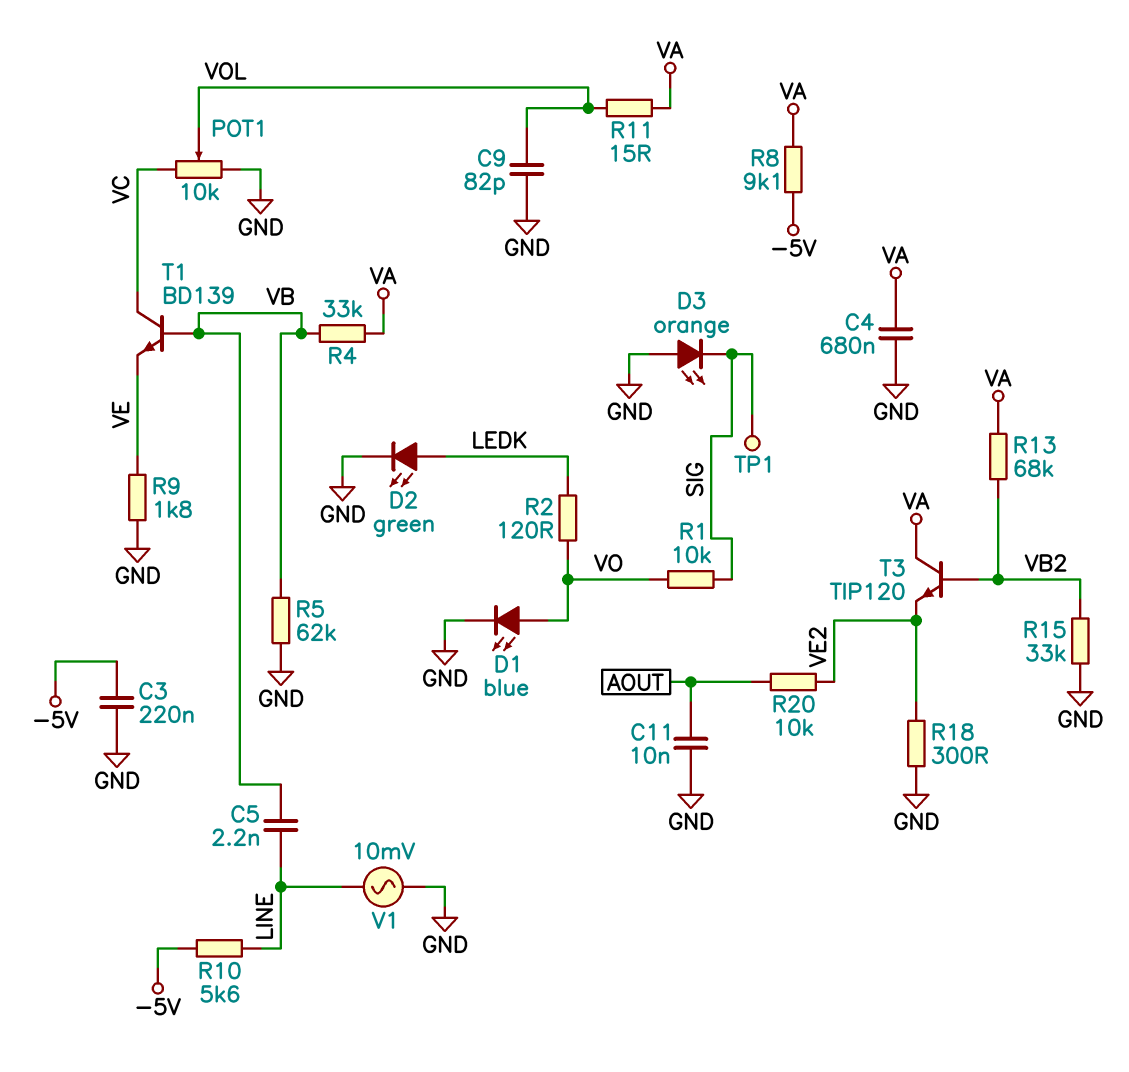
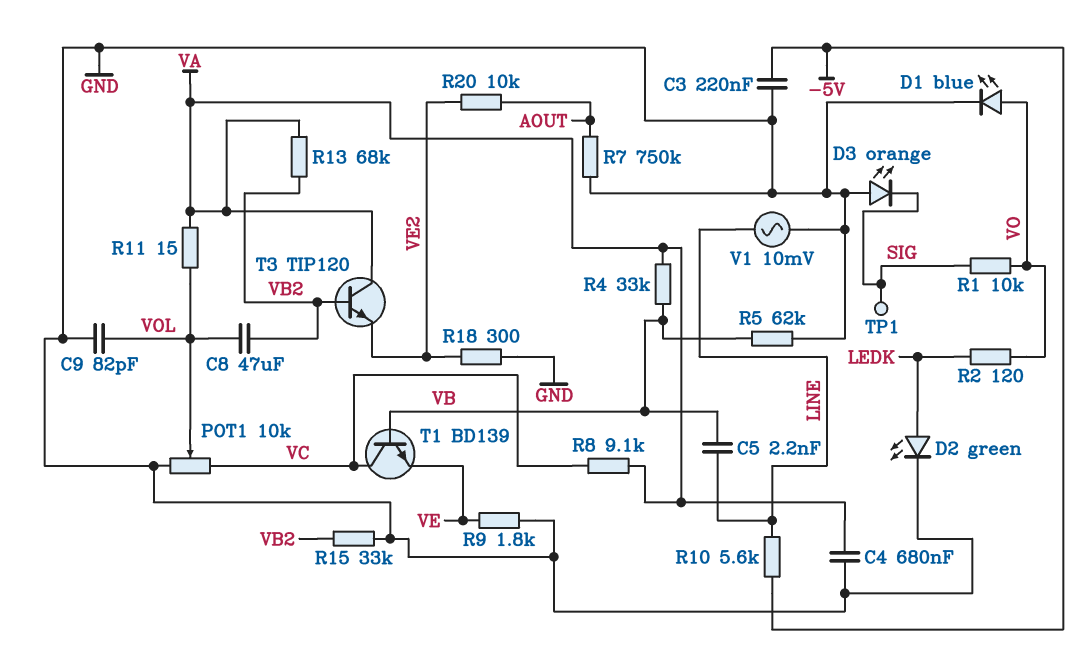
C8: none -> 47uF (VB2, VOL)
C11: 10nF (AOUT, GND) -> none
R7: none -> 750k (AOUT, GND)
R8: 9.1k (-5V, VA) -> 9.1k (VA, VC)

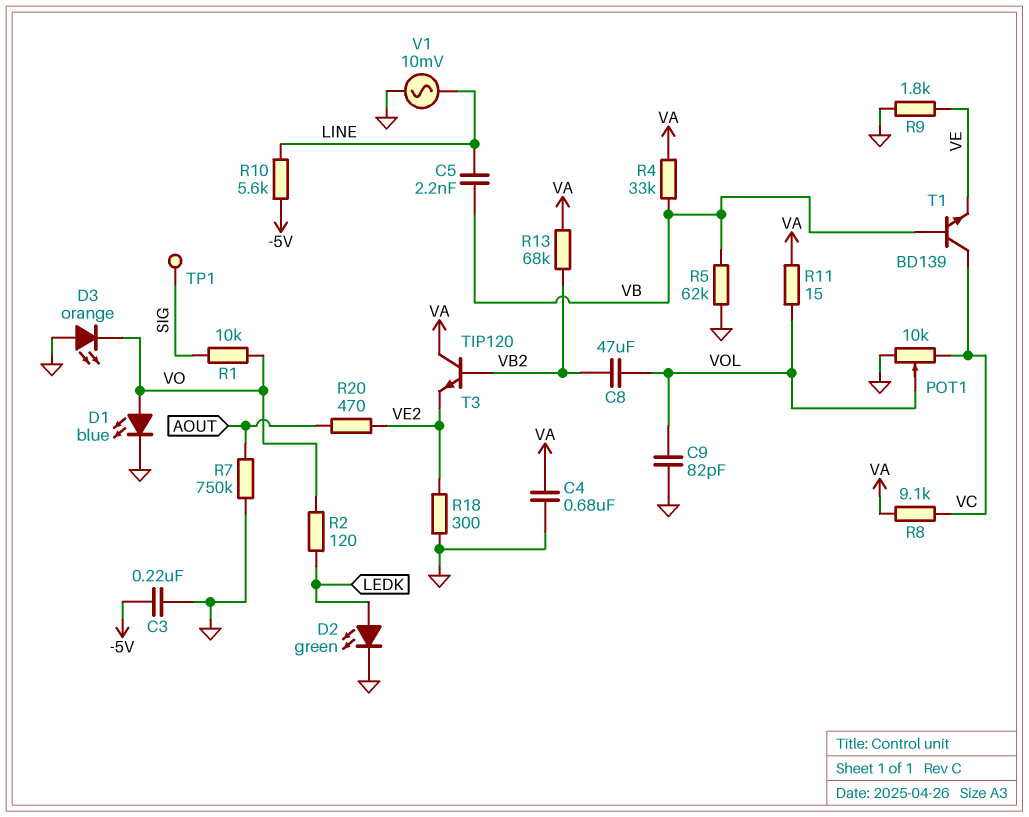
D3: LED orange (A GND, K SIG) -> LED orange (A GND, K VO)
R15: 33k (GND, VB2) -> none
R20: 10k (AOUT, VE2) -> 470 (AOUT, VE2)

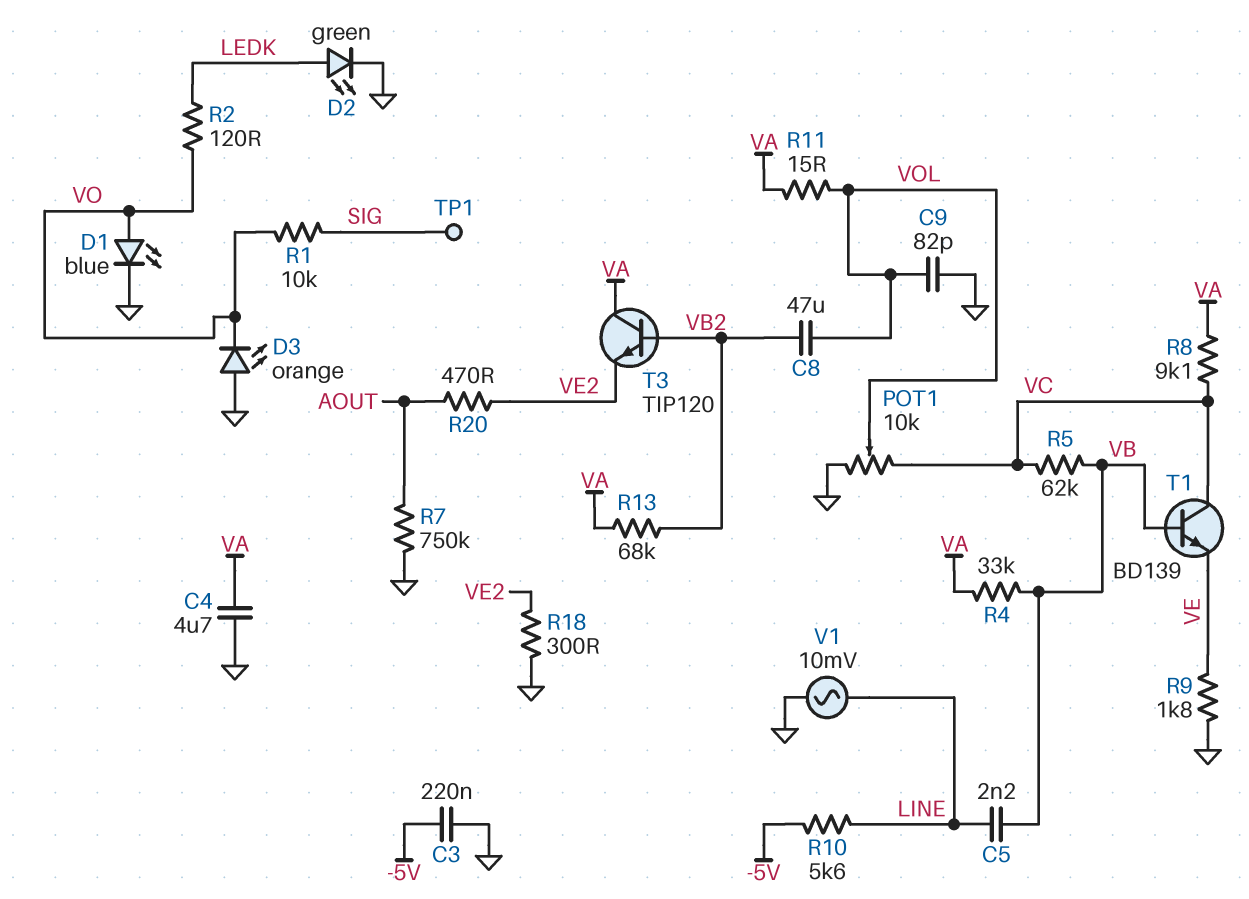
C4: 680nF (GND, VA) -> 4.7uF (GND, VA)
R5: 62k (GND, VB) -> 62k (VB, VC)

